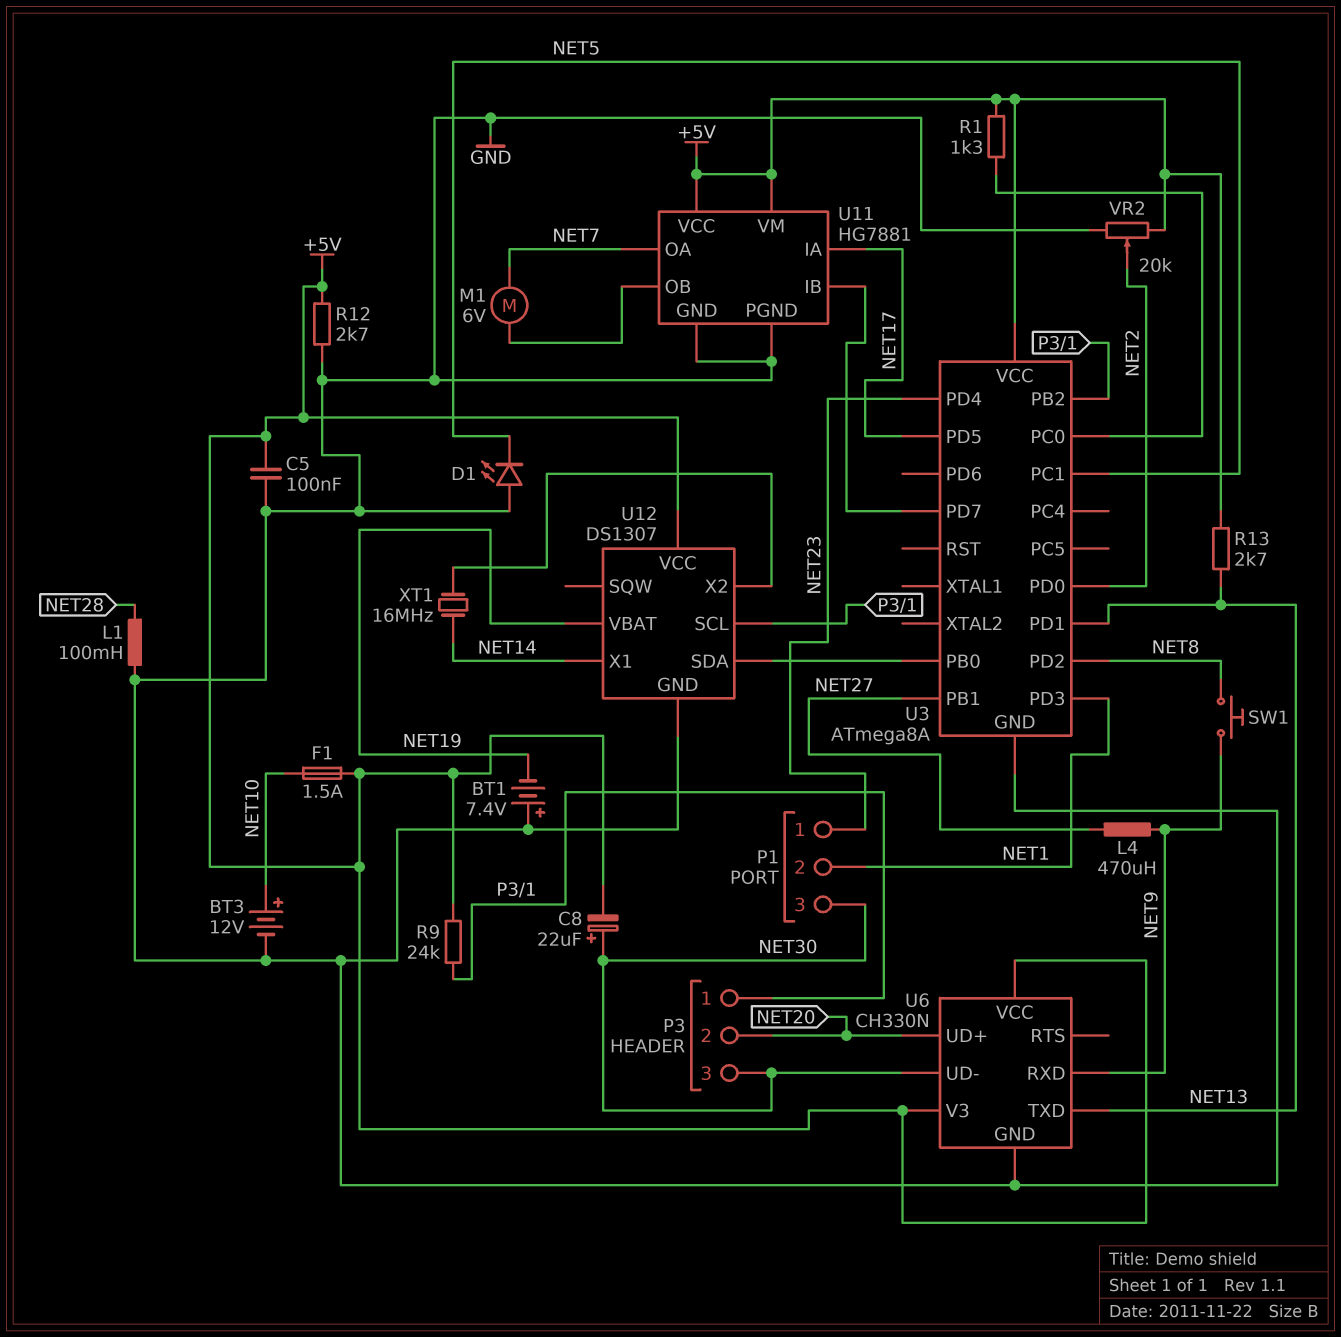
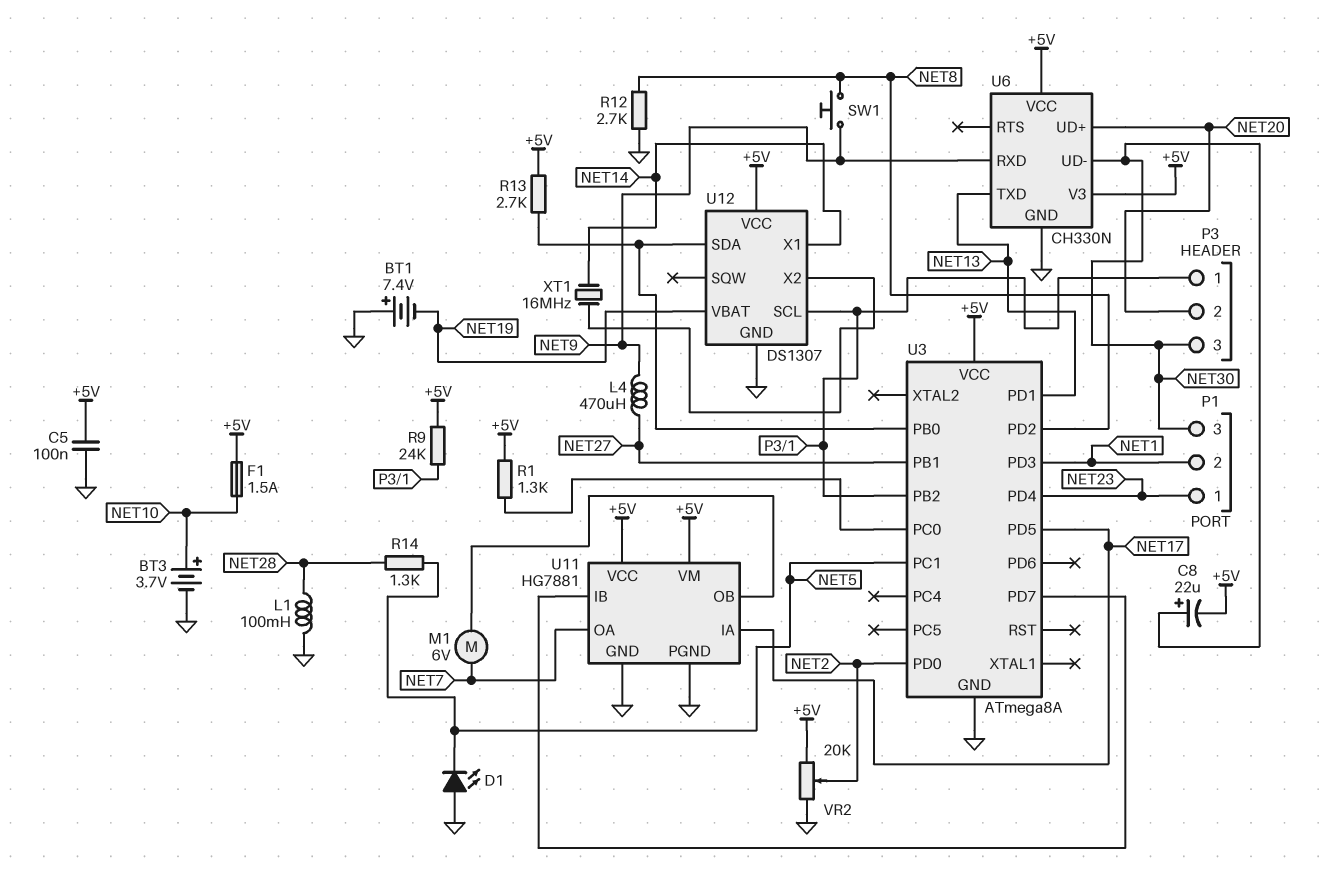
BT3: 12V (plus NET10, minus GND) -> 3.7V (plus NET10, minus GND)
R12: 2.7k (+5V, GND) -> 2.7k (GND, NET8)
R13: 2.7k (+5V, NET13) -> 2.7k (+5V, U3/PB0)
R14: none -> 1.3k (NET5, NET28)

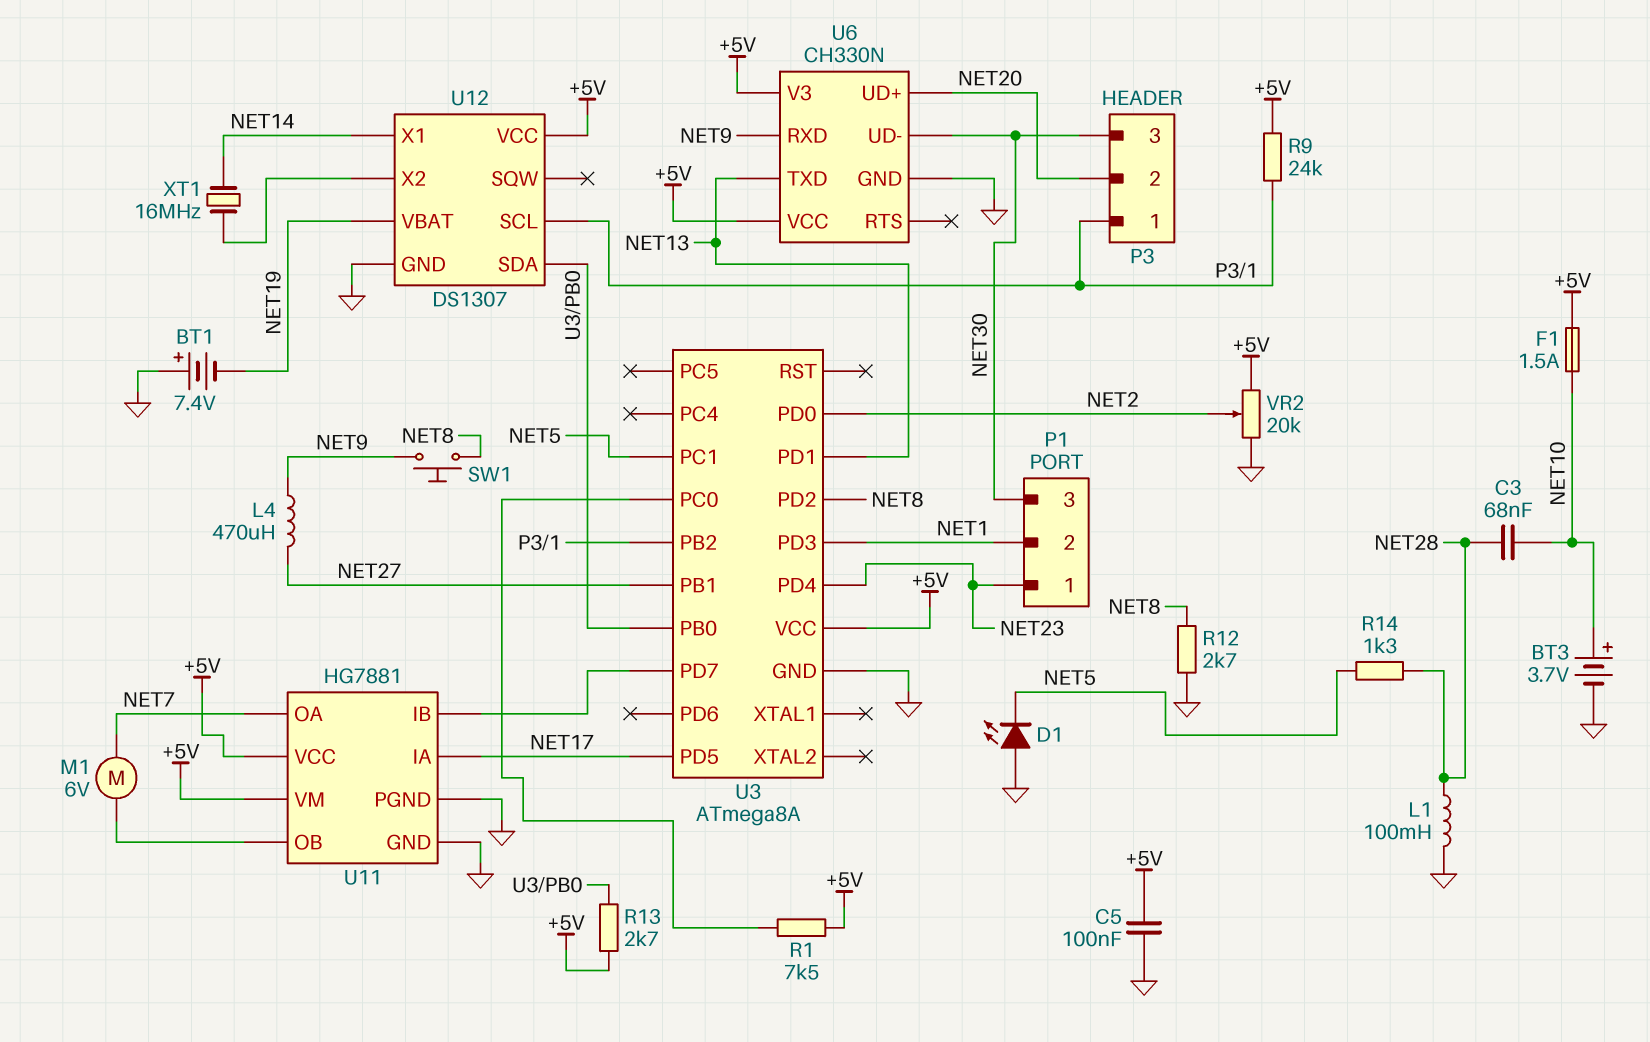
C3: none -> 68nF (NET10, NET28)
C8: 22uF (plus NET30, minus +5V) -> none
R1: 1.3k (+5V, U3/PC0) -> 7.5k (+5V, U3/PC0)

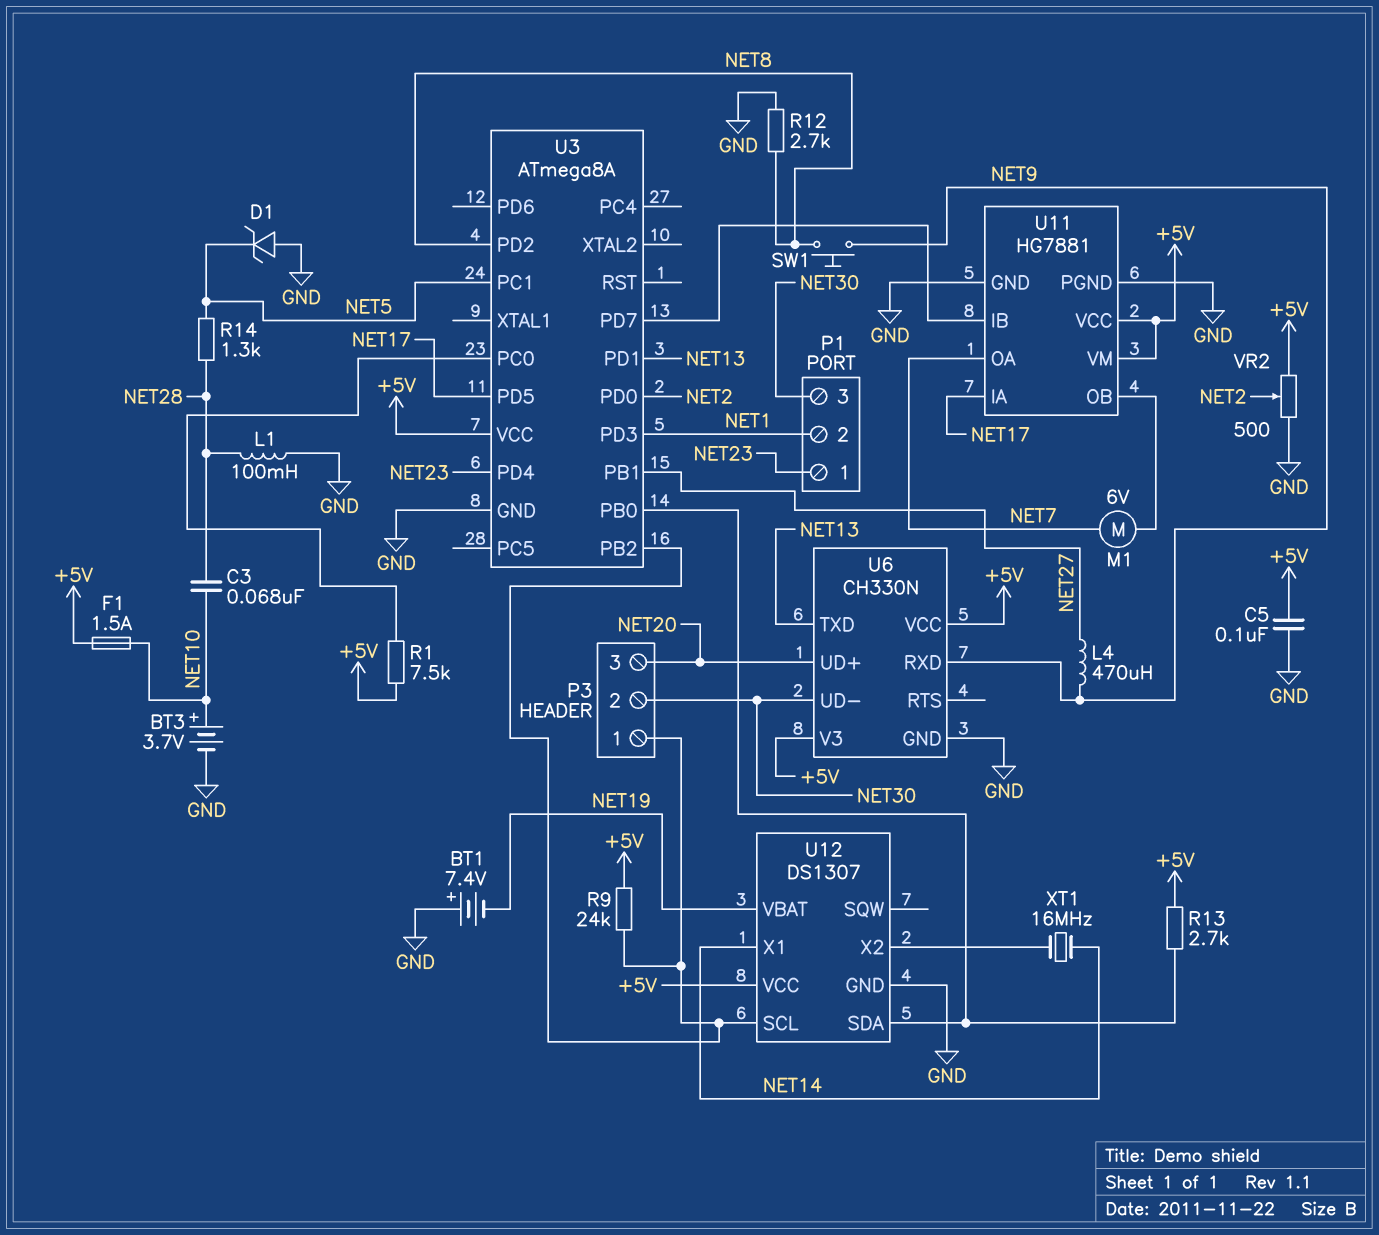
D1: LED (A GND, K NET5) -> zener (A GND, K NET5)
P3 pin 2: NET20 -> NET30
P3 pin 3: NET30 -> NET20
VR2: 20k (+5V, GND, wiper NET2) -> 500 (+5V, GND, wiper NET2)

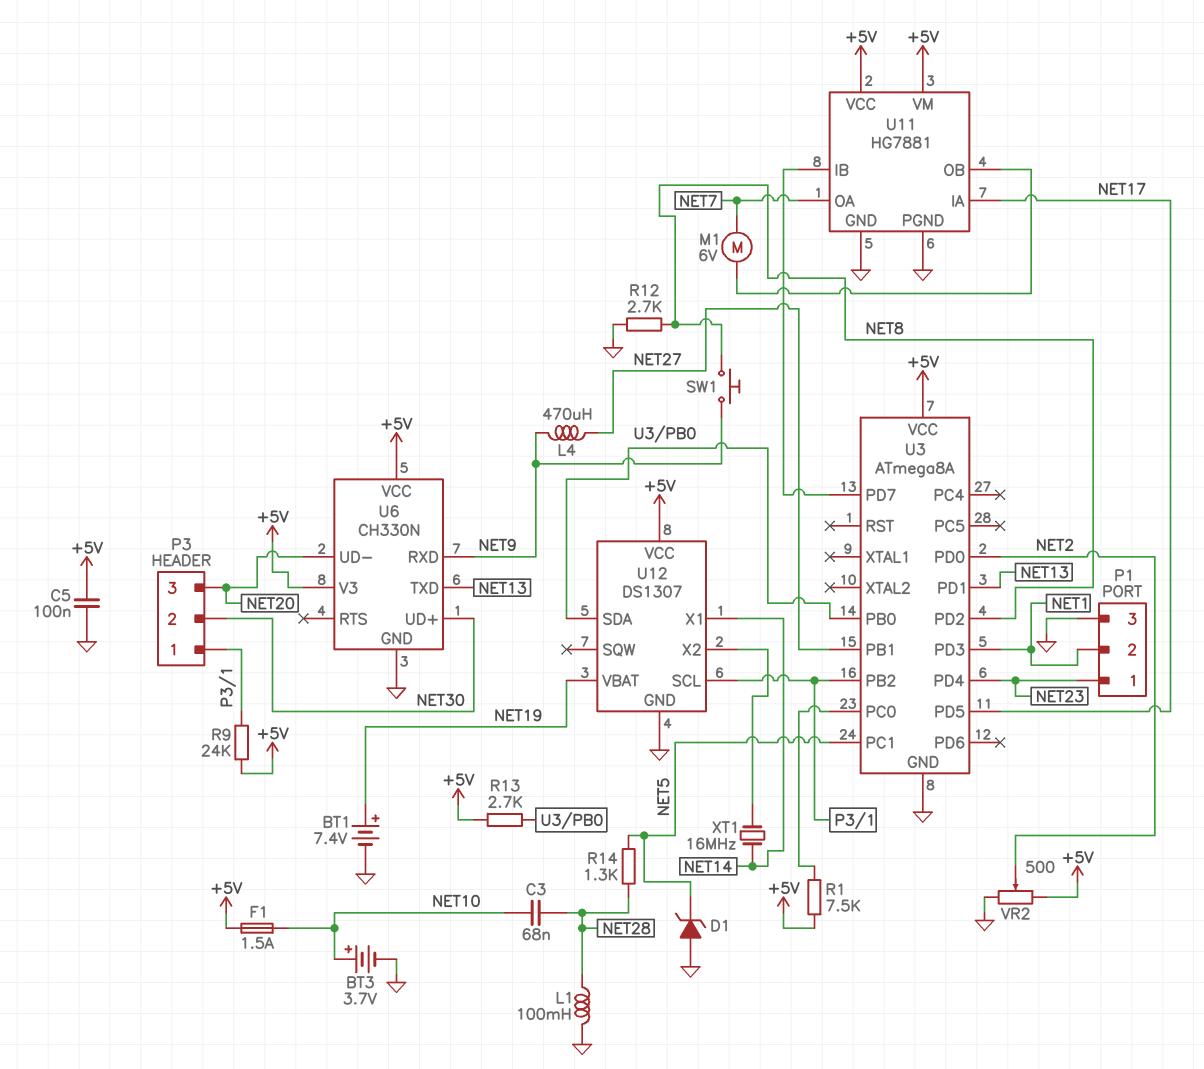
BT1: 7.4V (plus GND, minus NET19) -> 7.4V (plus NET19, minus GND)
P1 pin 3: NET30 -> GND
U6 pin UD+: NET20 -> NET30
U6 pin UD-: NET30 -> NET20

